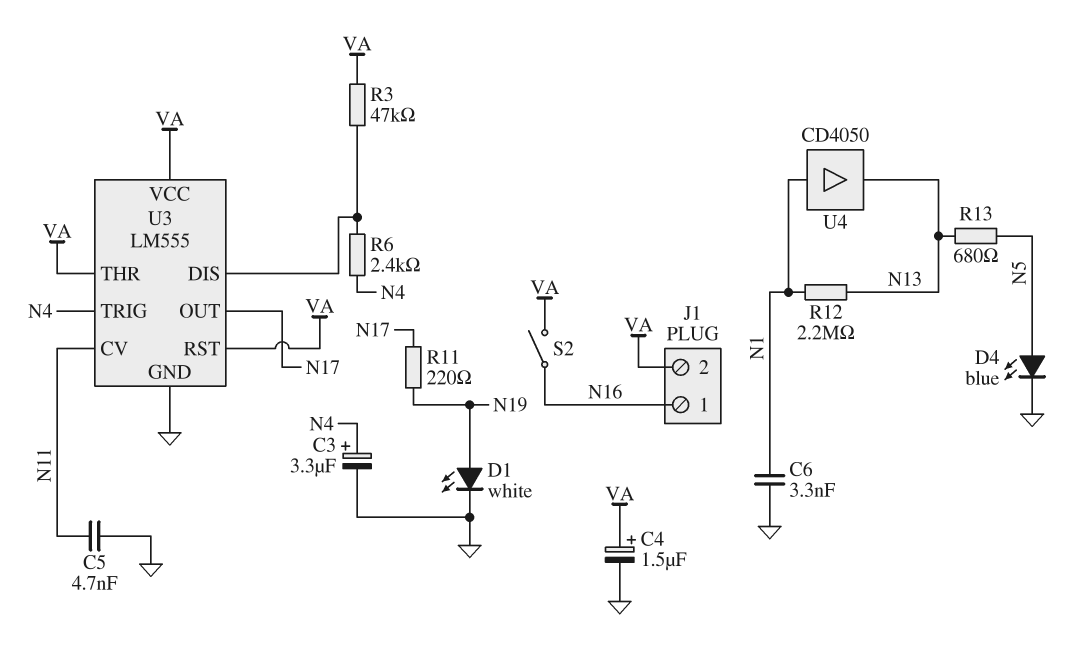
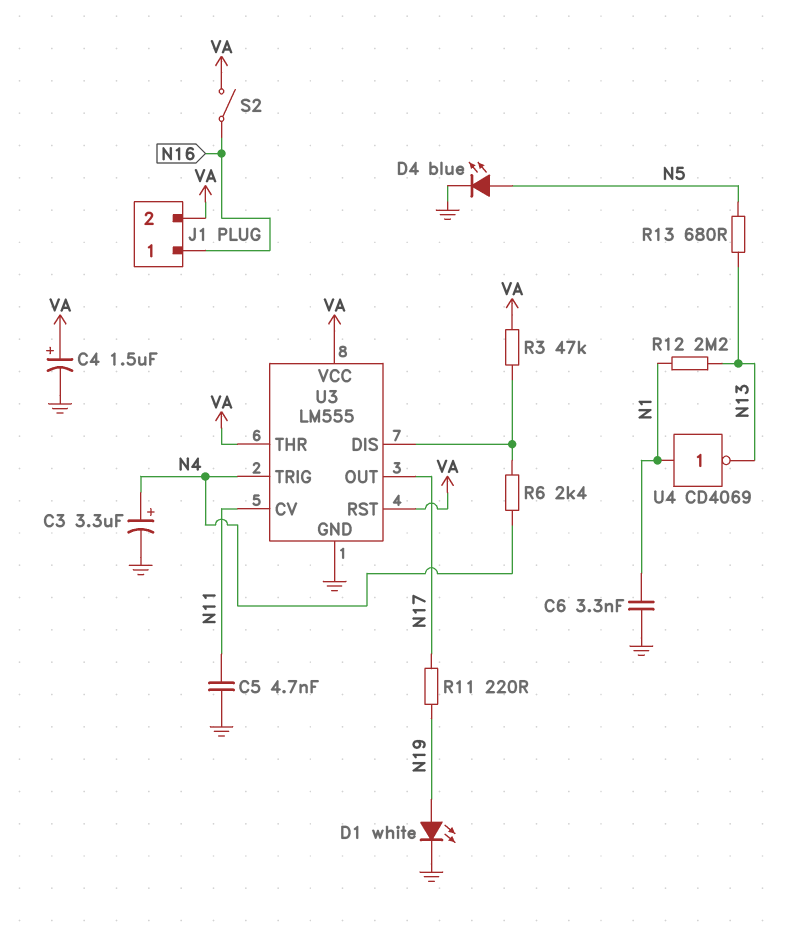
U4: buffer CD4050 (in N1, out N13) -> NOT CD4069 (in N1, out N13)

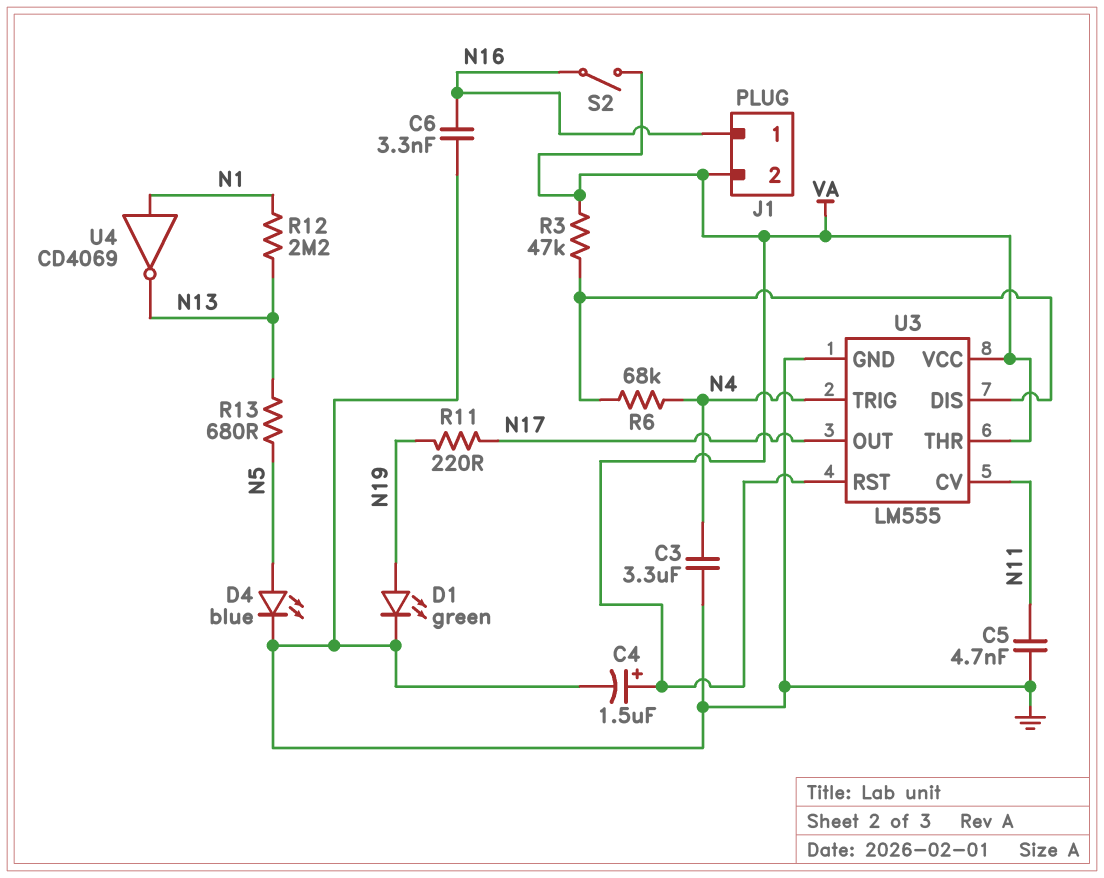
C3: 3.3uF (plus N4, minus GND) -> 3.3uF (GND, N4)
C6: 3.3nF (GND, N1) -> 3.3nF (GND, N16)
D1: LED white (A N19, K GND) -> LED green (A N19, K GND)
R6: 2.4k (N4, U3/DIS) -> 68k (N4, U3/DIS)

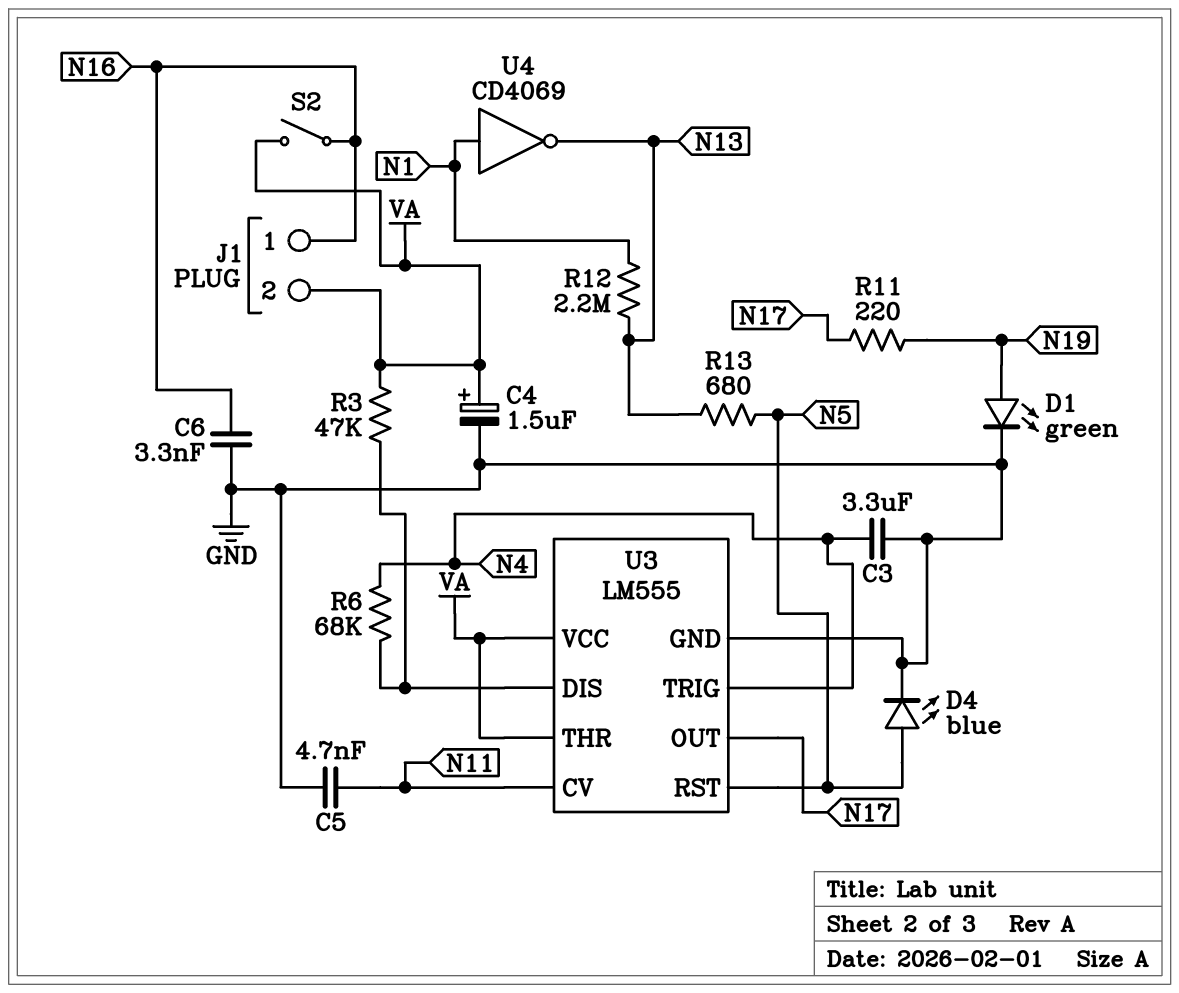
U3 pin RST: VA -> N5

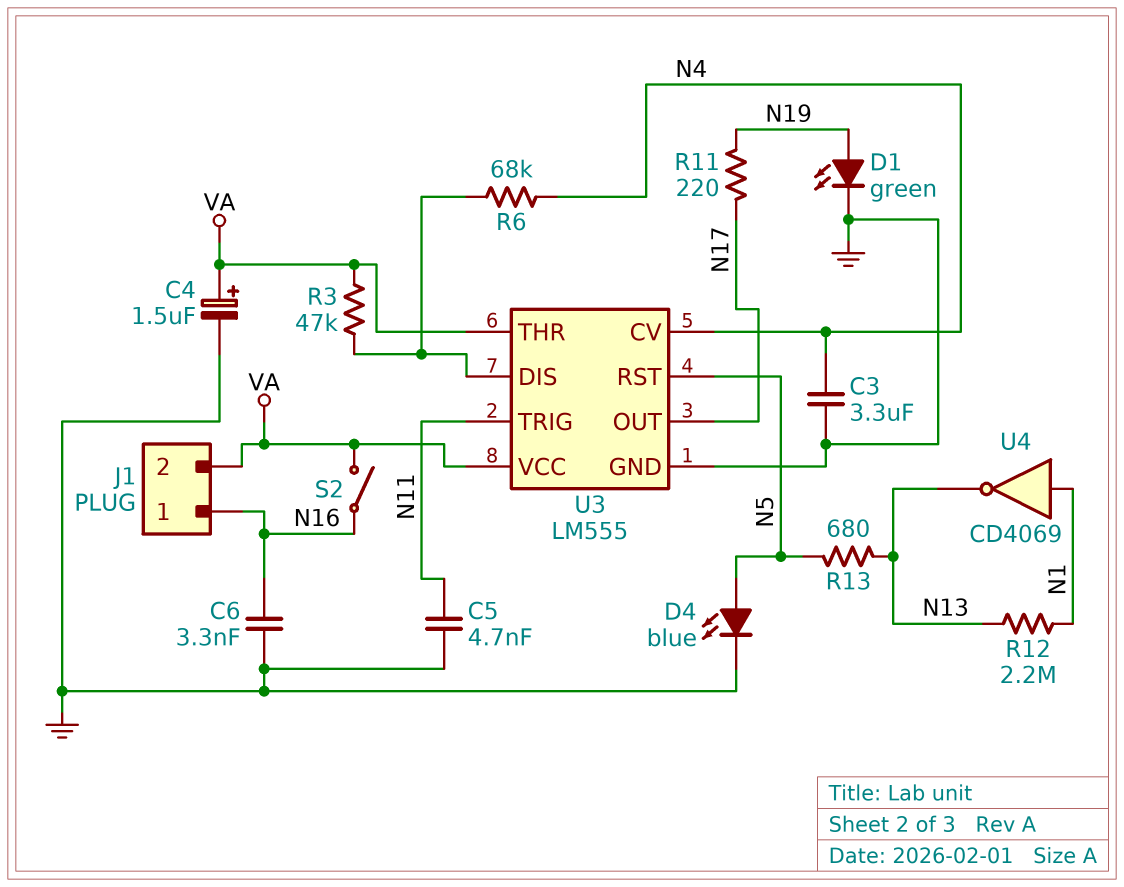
U3 pin CV: N11 -> N4
U3 pin TRIG: N4 -> N11

